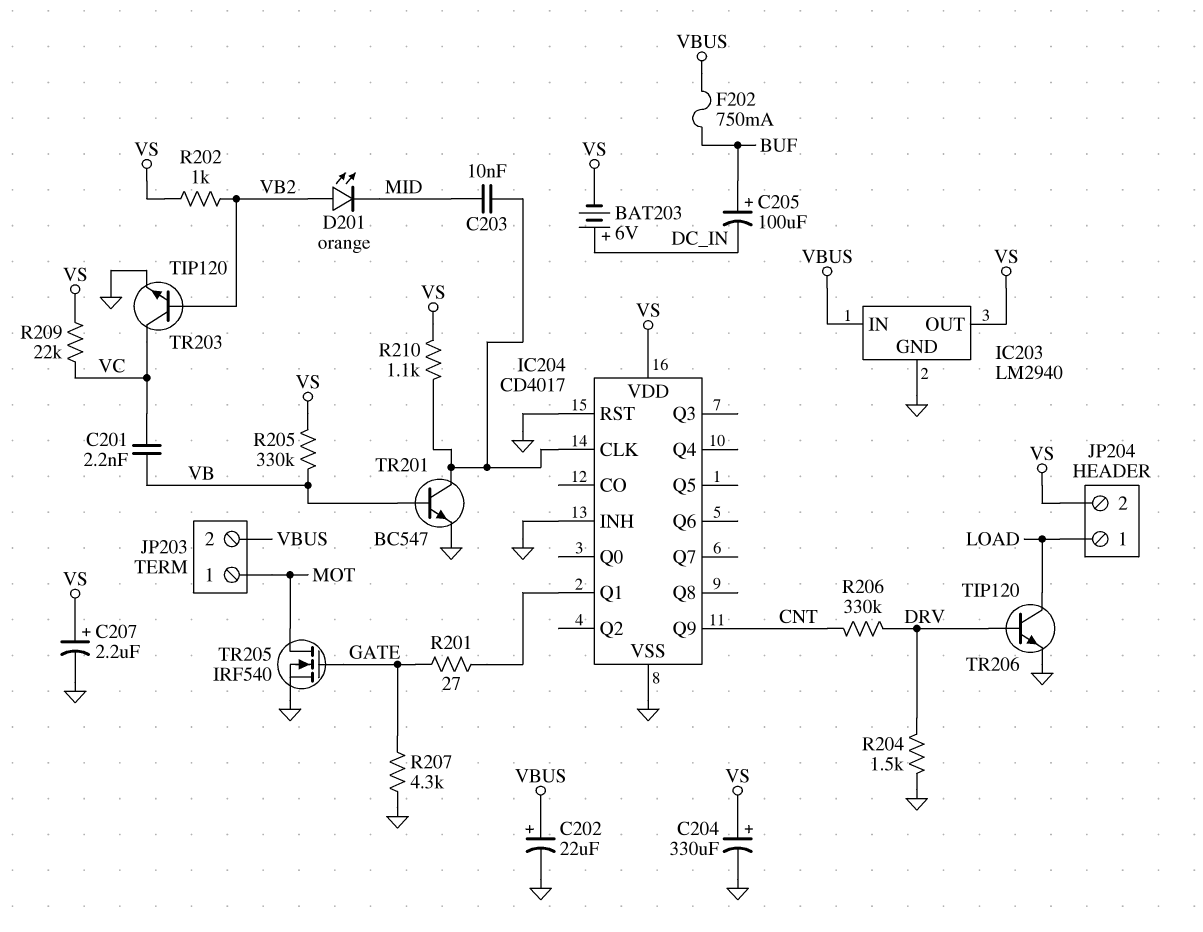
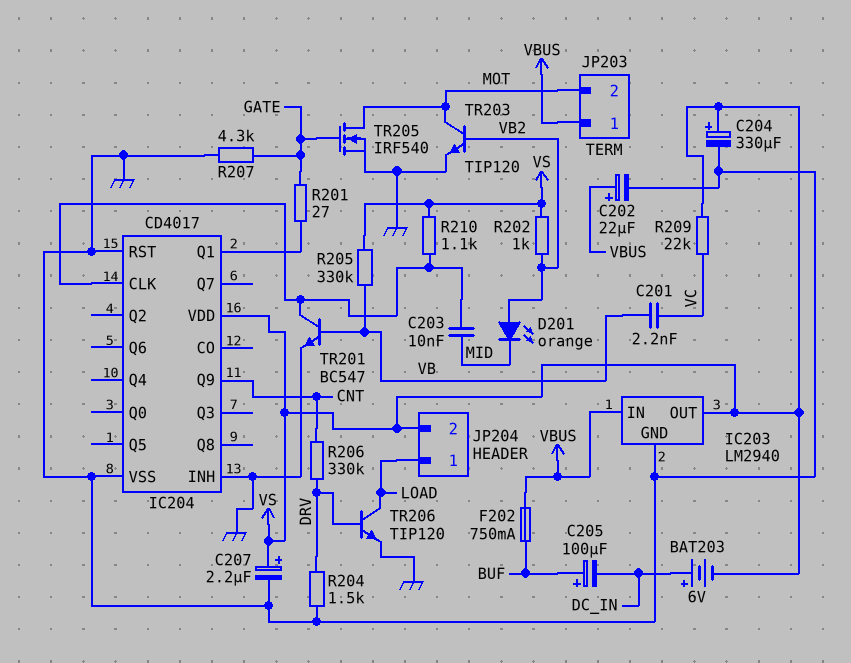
JP203 pin 1: MOT -> VBUS
JP203 pin 2: VBUS -> MOT
TR203: NPN TIP120 (B VB2, C VC, E GND) -> NPN TIP120 (B VB2, C MOT, E GND)

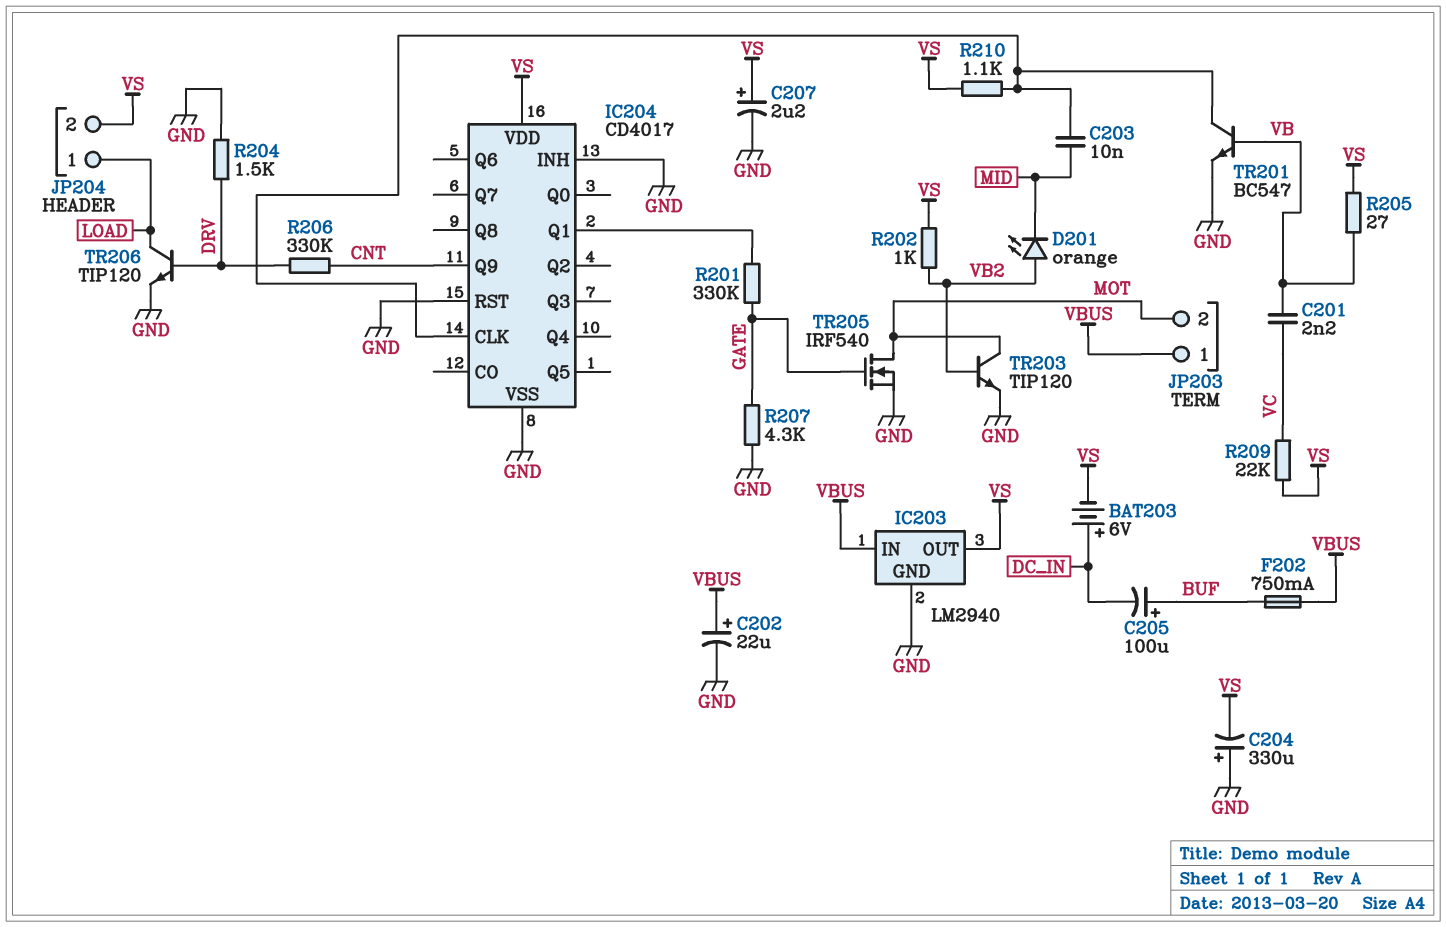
C204: 330uF (plus VS, minus GND) -> 330uF (plus GND, minus VS)
R201: 27 (GATE, IC204/Q1) -> 330k (GATE, IC204/Q1)
R205: 330k (VB, VS) -> 27 (VB, VS)

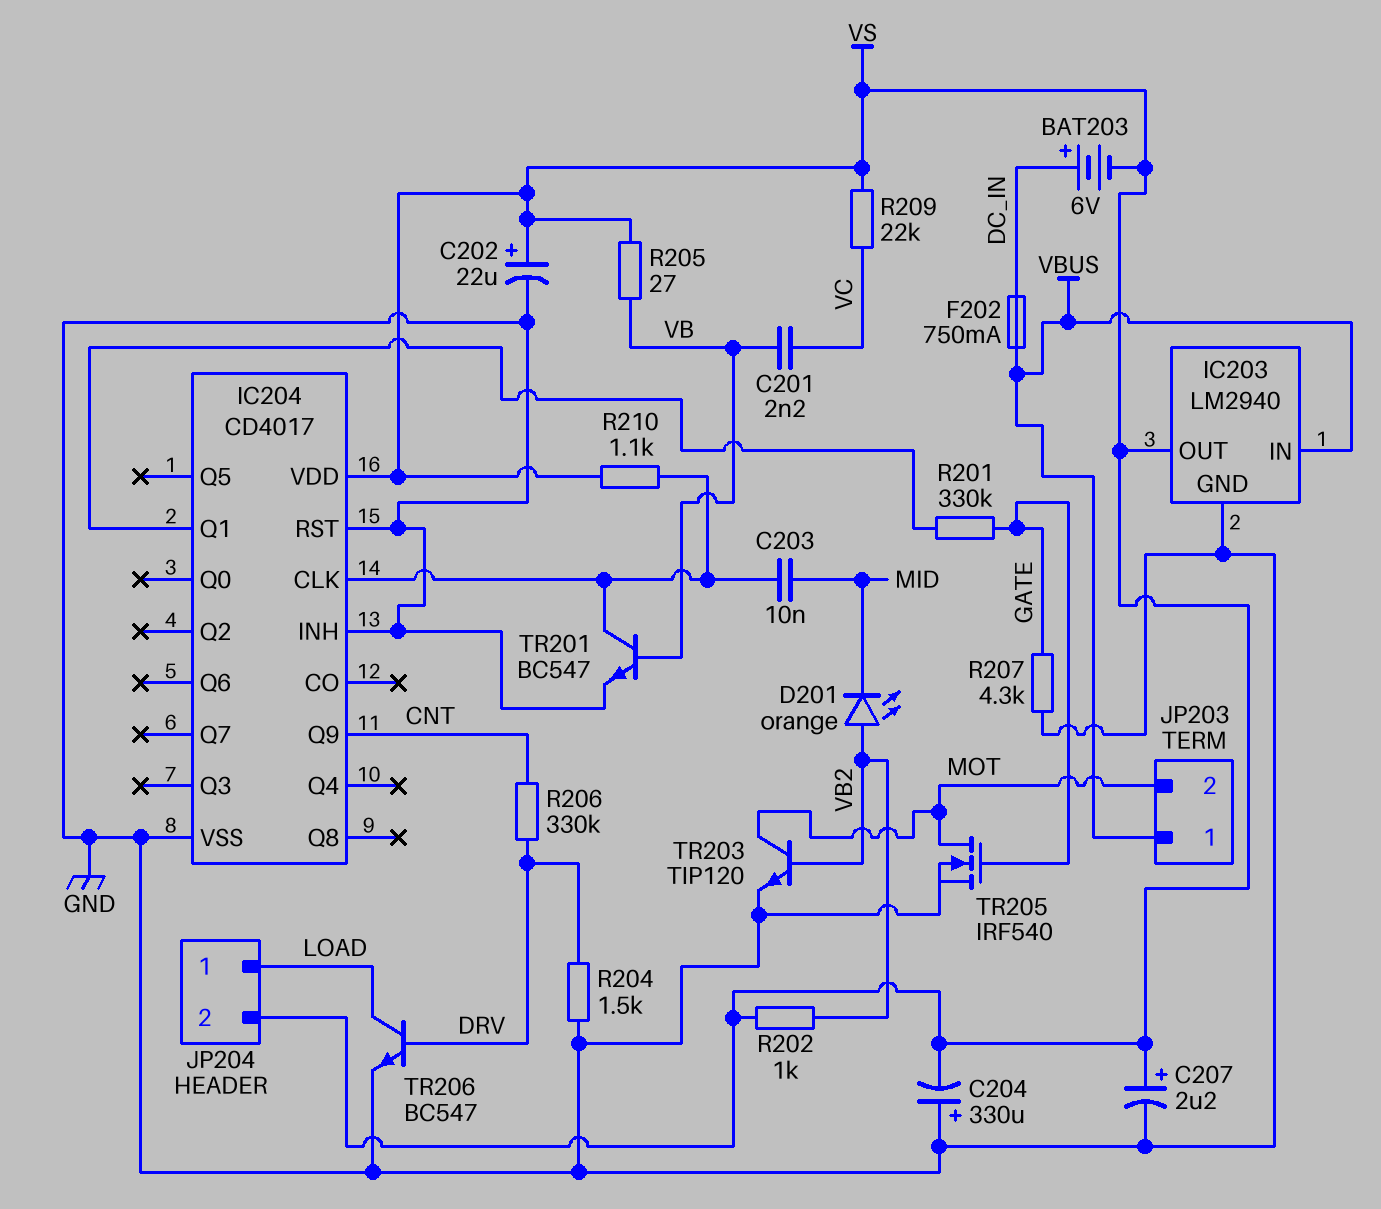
C202: 22uF (plus VBUS, minus GND) -> 22uF (plus VS, minus GND)
C205: 100uF (plus BUF, minus DC_IN) -> none
F202: 750mA (BUF, VBUS) -> 750mA (DC_IN, VBUS)
TR206: NPN TIP120 (B DRV, C LOAD, E GND) -> NPN BC547 (B DRV, C LOAD, E GND)

